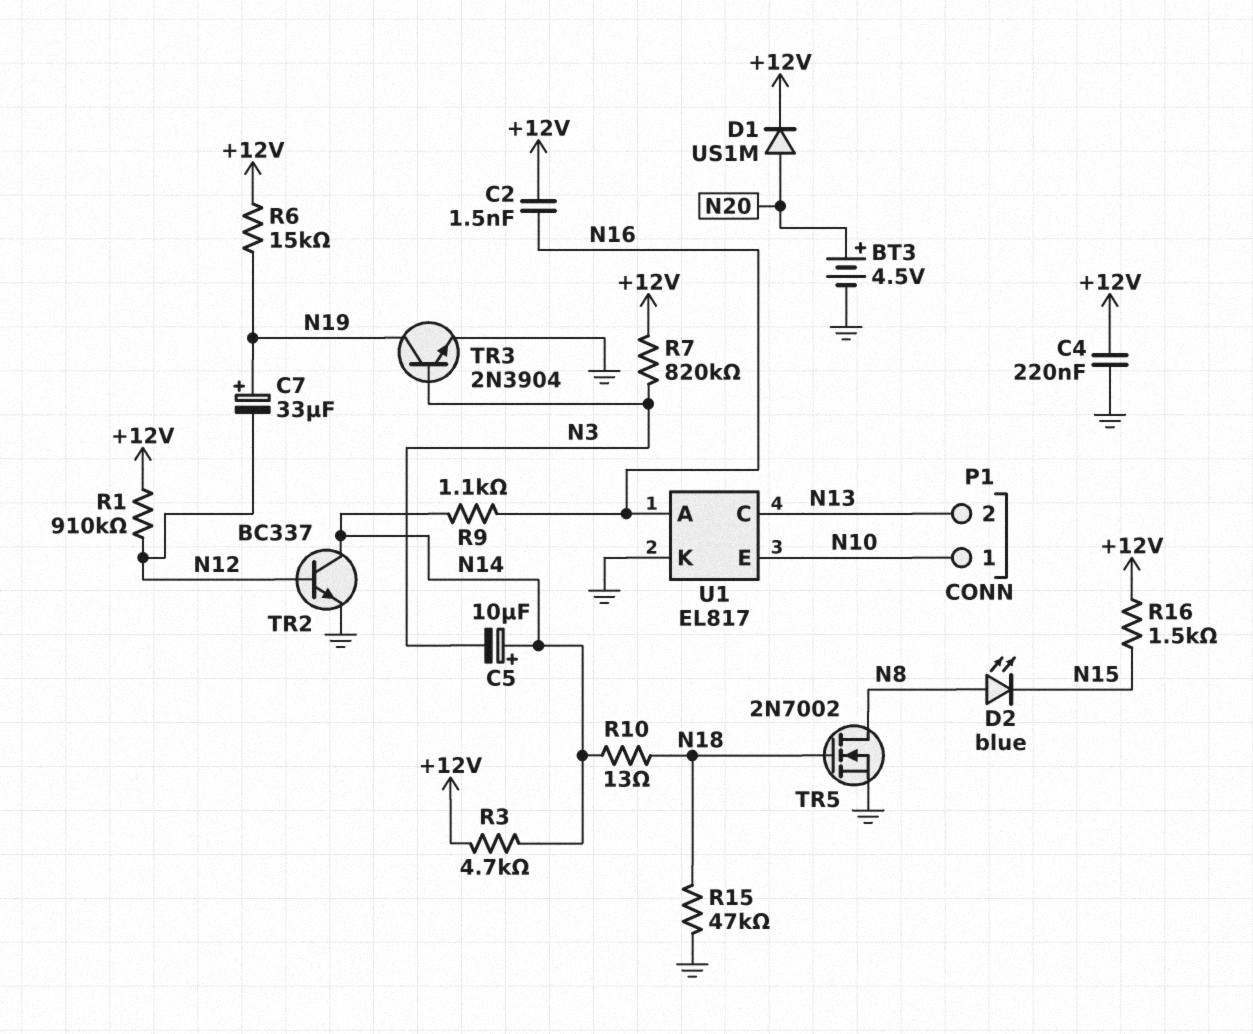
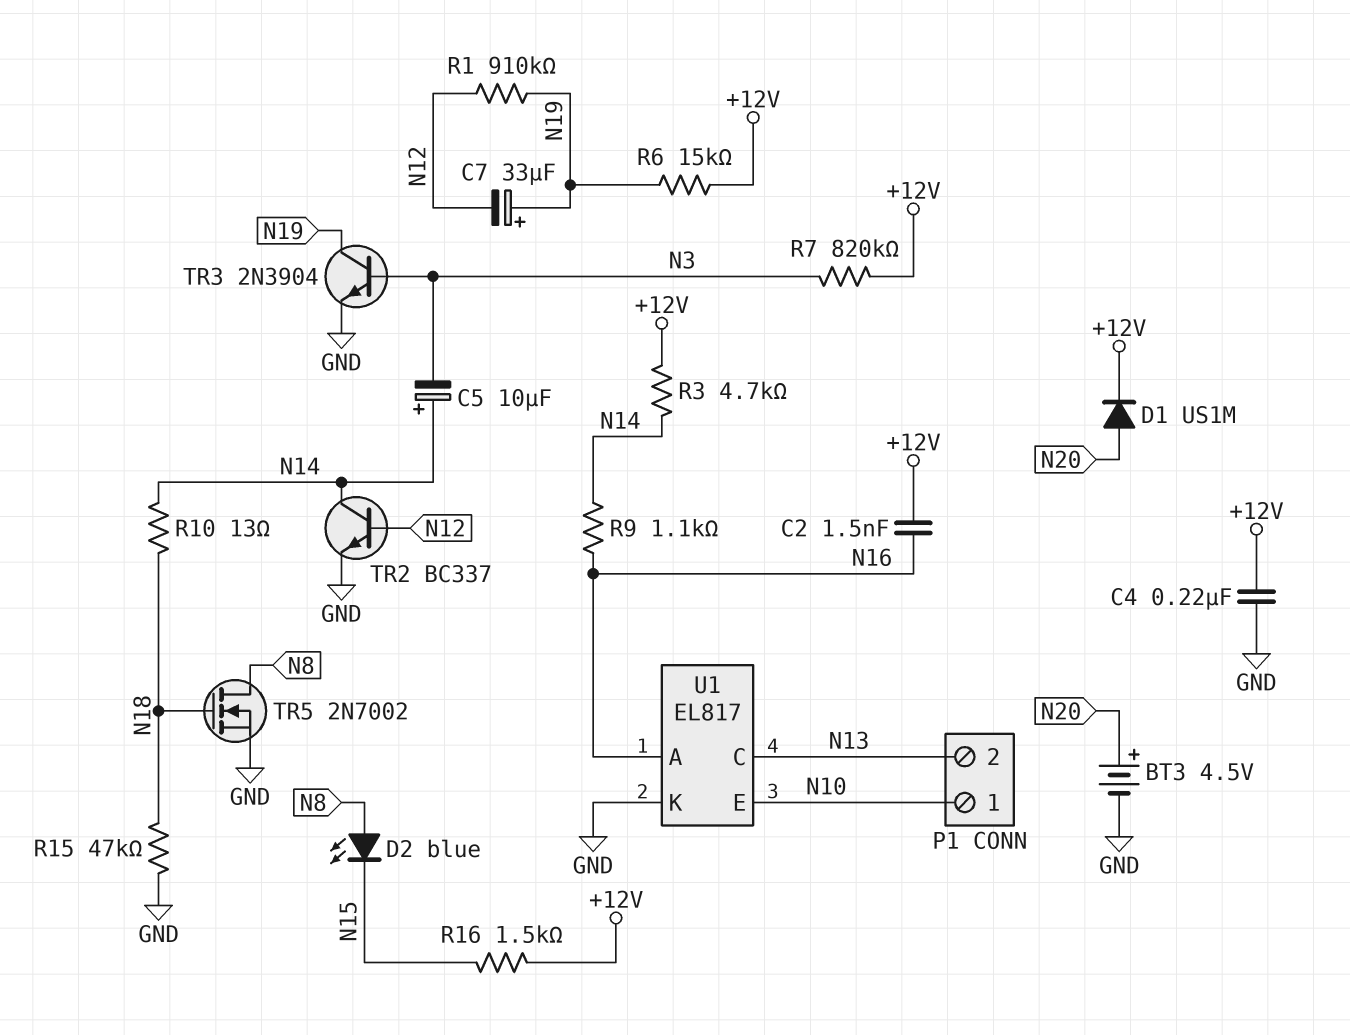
R1: 910k (+12V, N12) -> 910k (N12, N19)

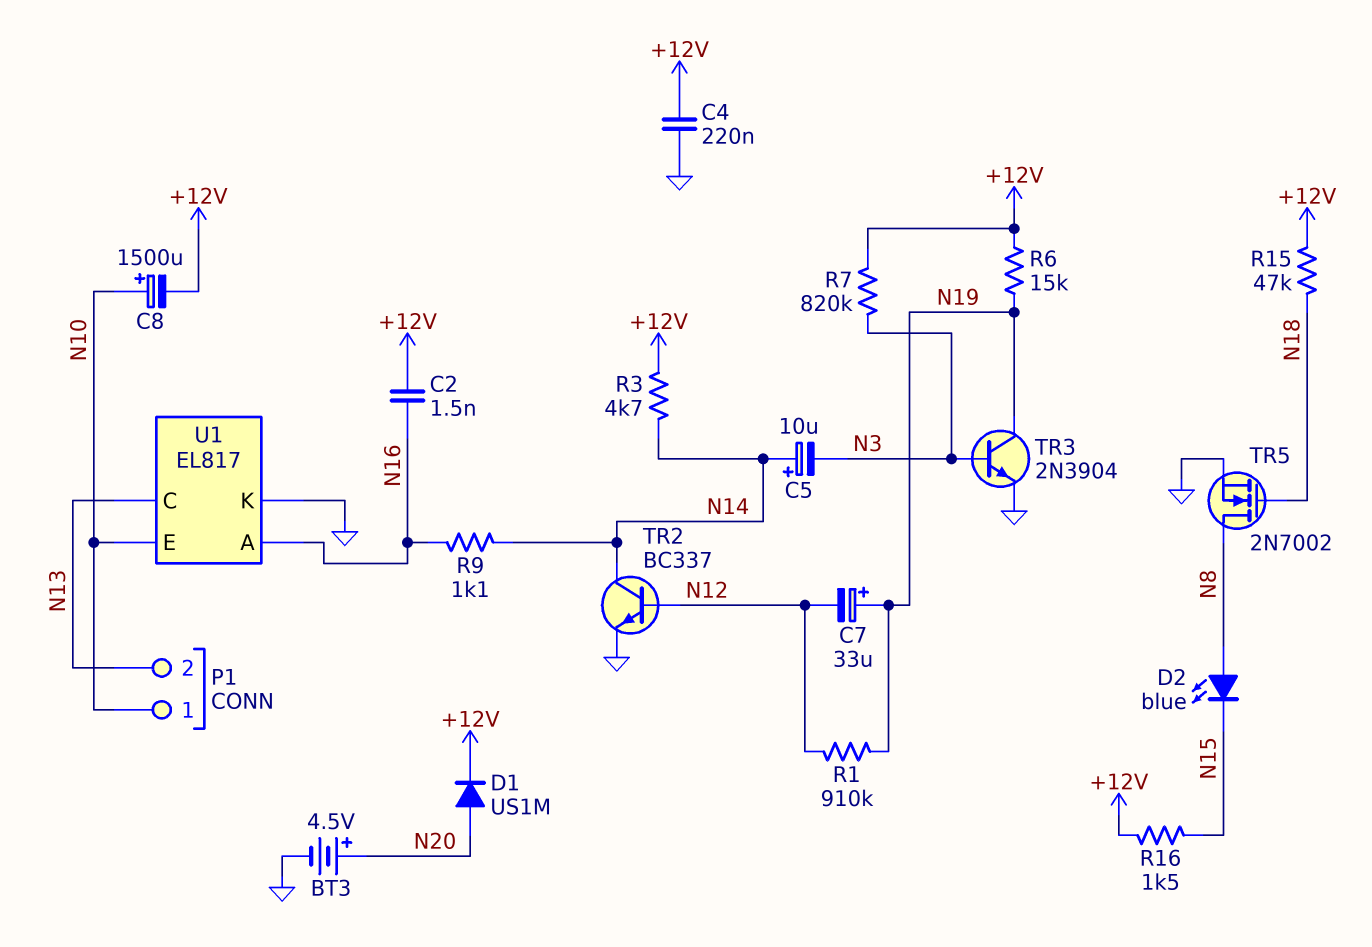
C8: none -> 1500uF (plus N10, minus +12V)
R10: 13 (N14, N18) -> none
R15: 47k (GND, N18) -> 47k (+12V, N18)

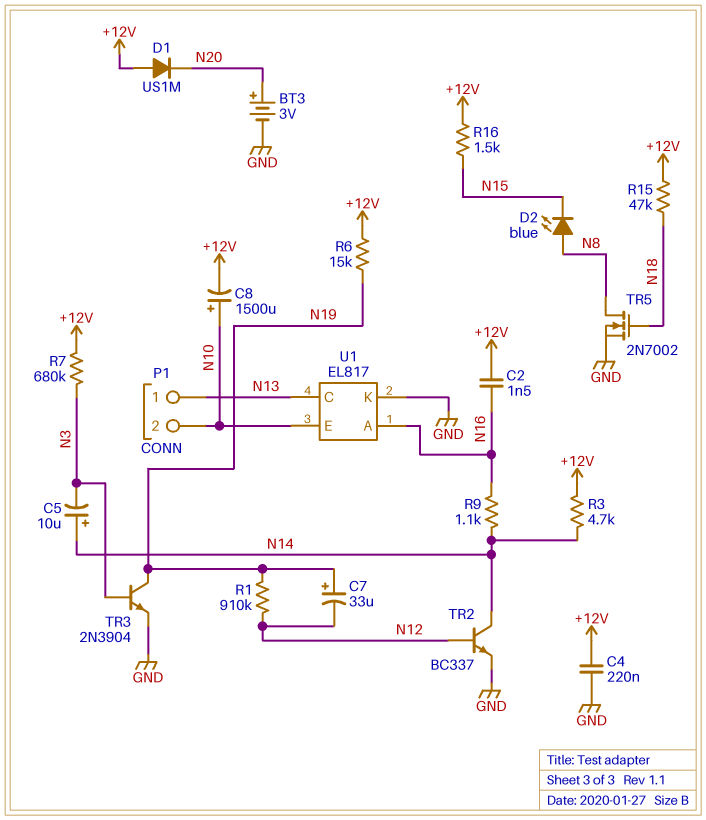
BT3: 4.5V (plus N20, minus GND) -> 3V (plus N20, minus GND)
D1: diode US1M (A N20, K +12V) -> diode US1M (A +12V, K N20)
P1 pin 1: N10 -> N13
P1 pin 2: N13 -> N10
R7: 820k (+12V, N3) -> 680k (+12V, N3)

